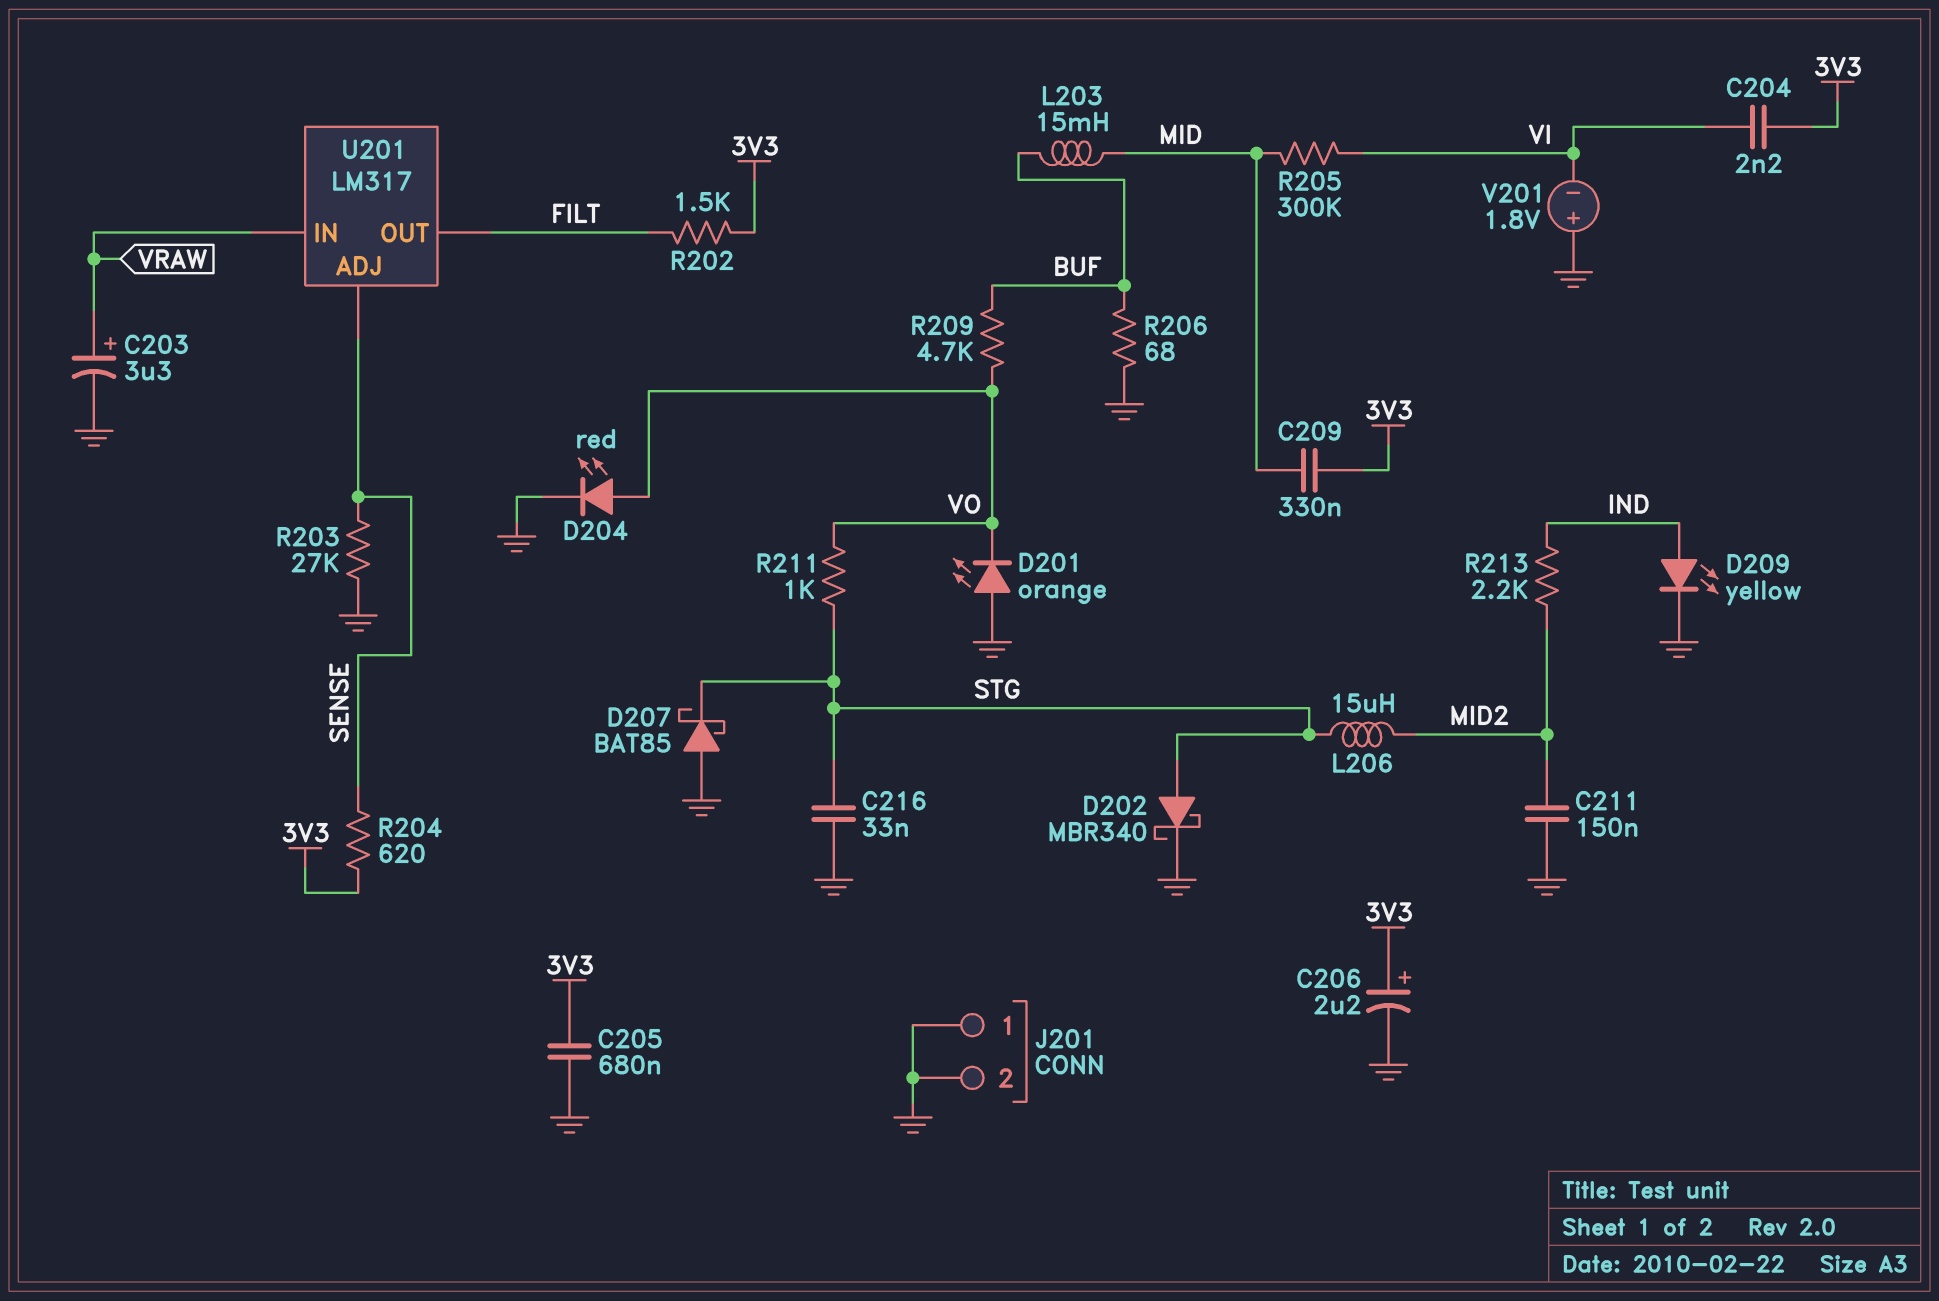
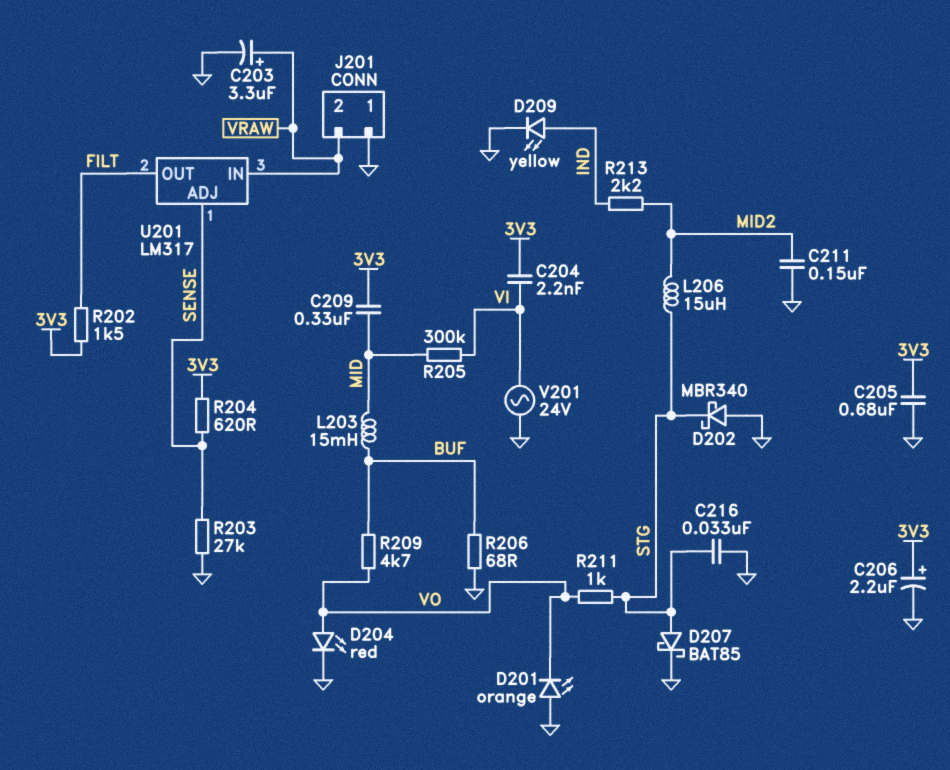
D202: schottky MBR340 (A STG, K GND) -> schottky MBR340 (A GND, K STG)
D207: schottky BAT85 (A GND, K STG) -> schottky BAT85 (A STG, K GND)
J201 pin 2: GND -> VRAW
V201: 1.8V (plus GND, minus VI) -> AC 24V (GND, VI)

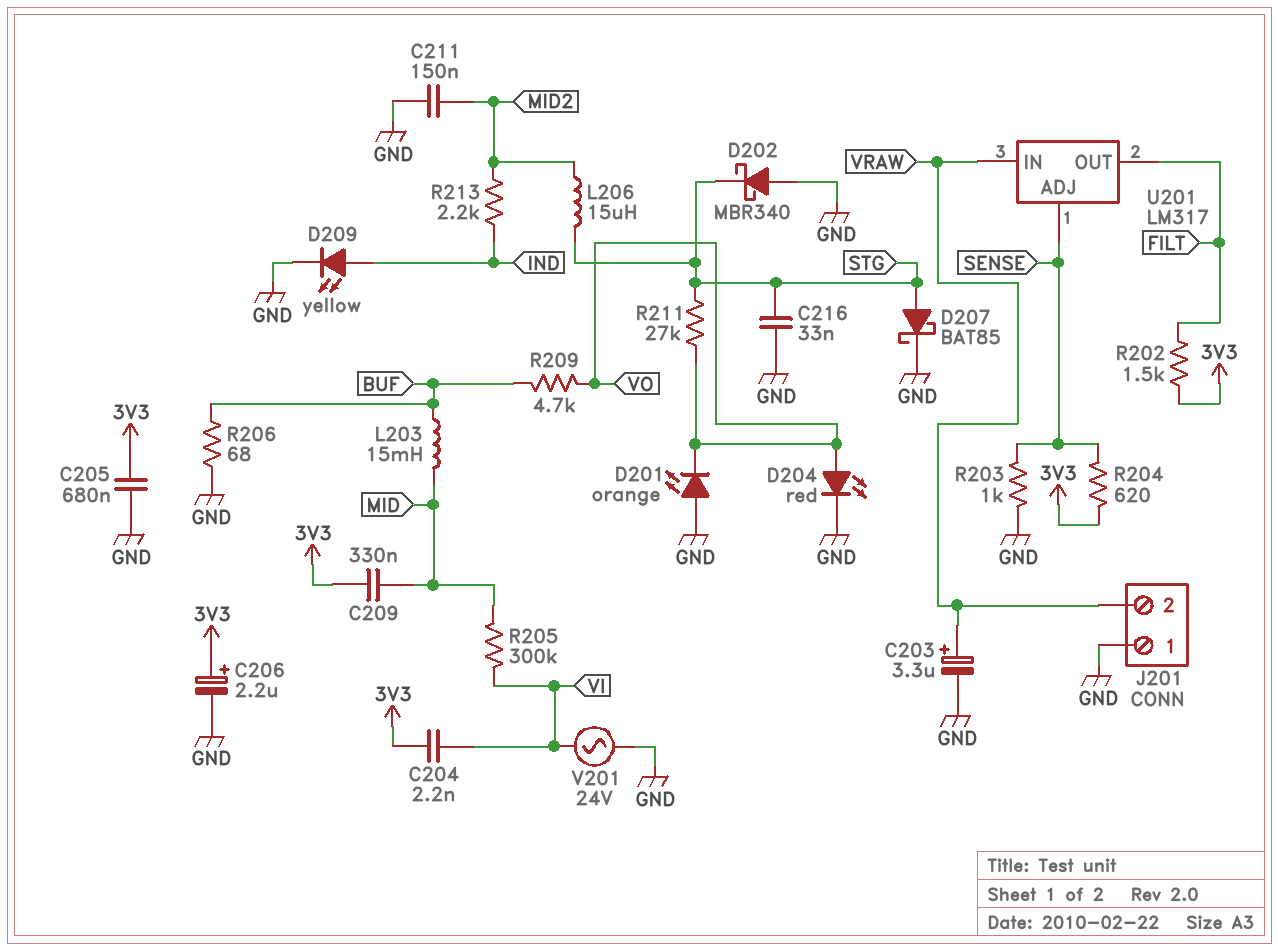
R203: 27k (GND, SENSE) -> 1k (GND, SENSE)
R211: 1k (STG, VO) -> 27k (STG, VO)

